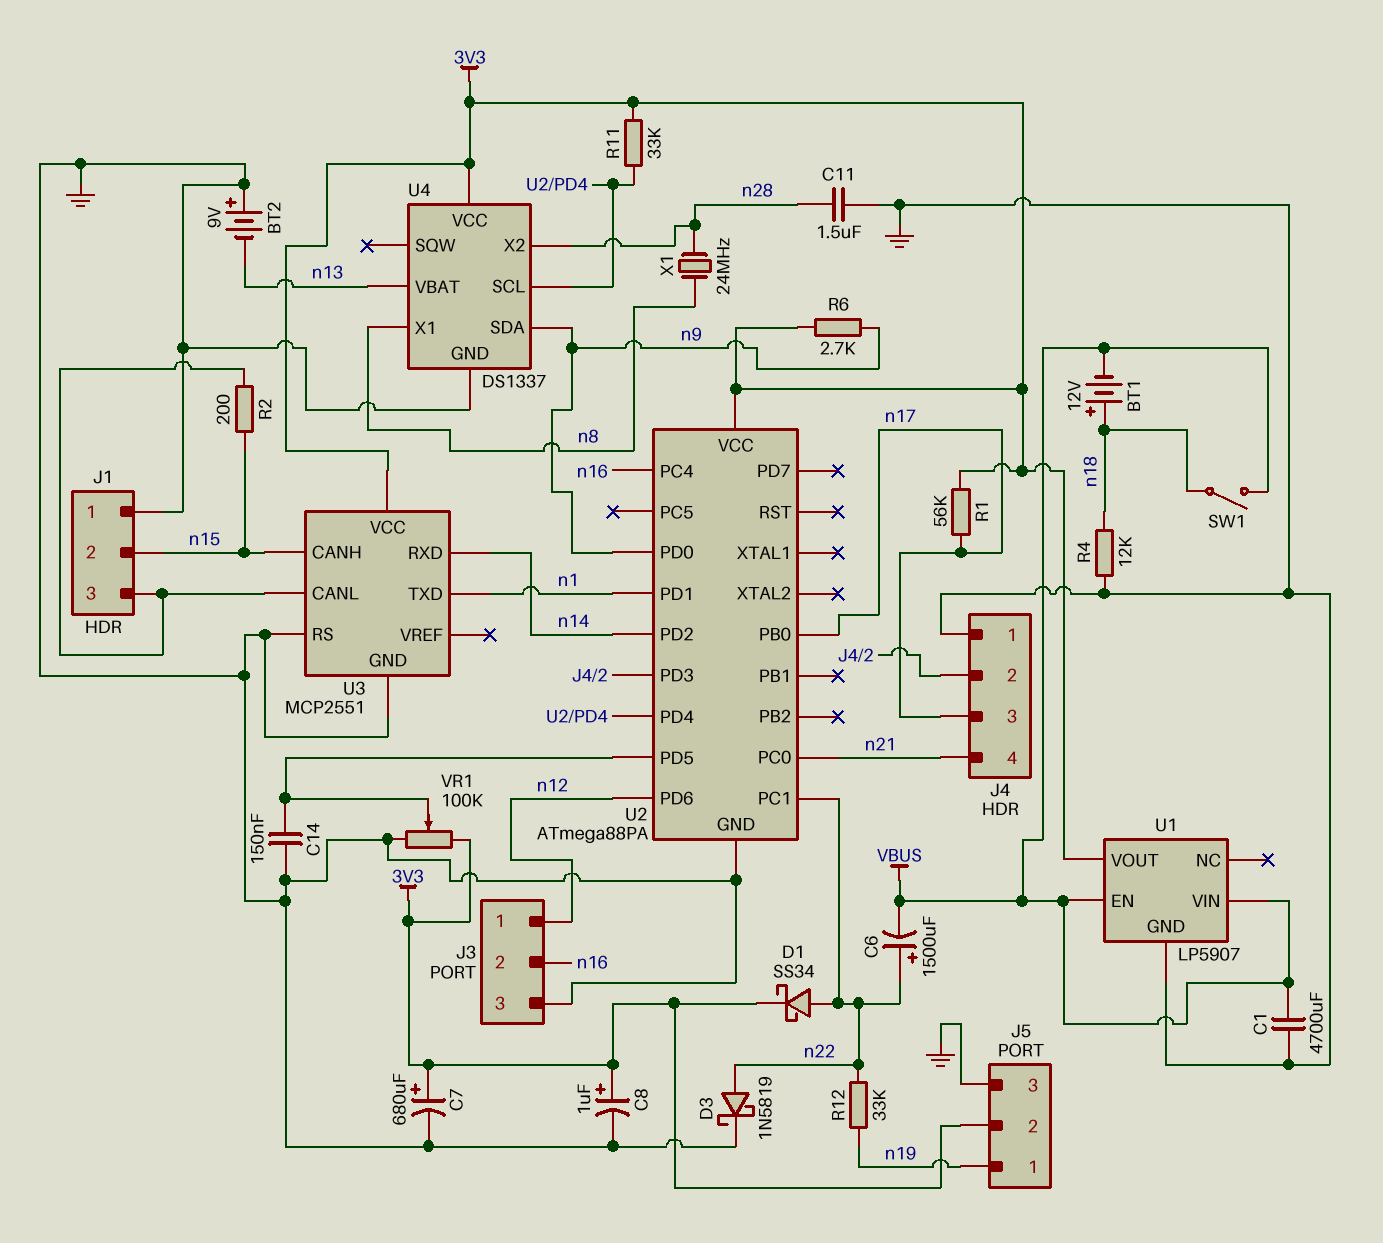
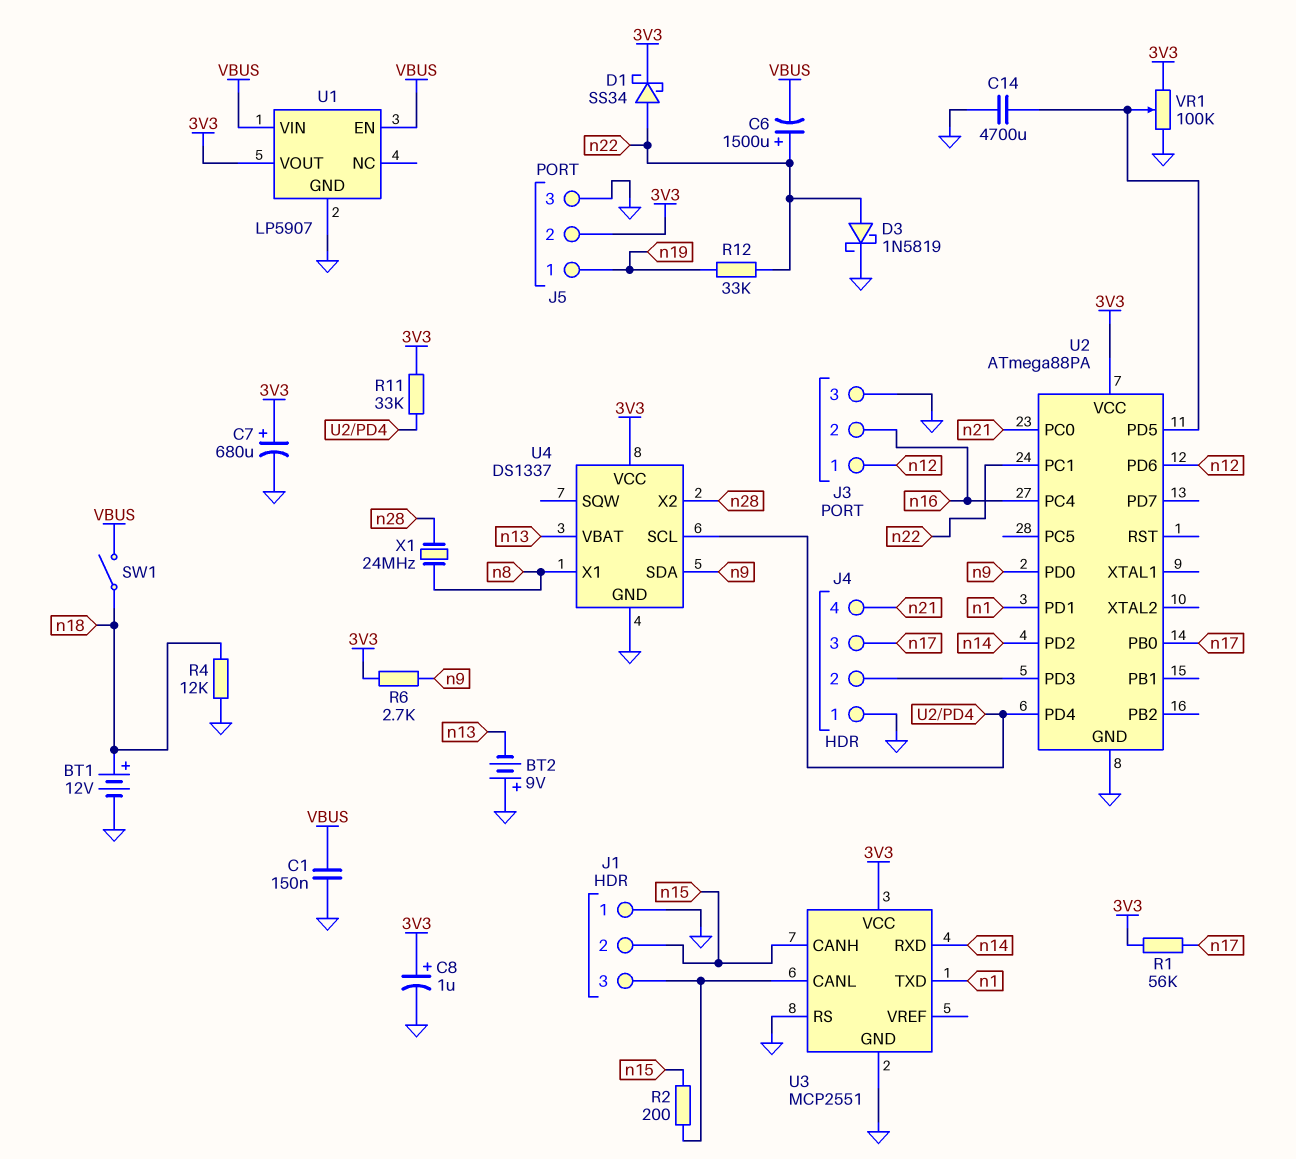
BT1: 12V (plus n18, minus VBUS) -> 12V (plus n18, minus GND)
C1: 4700uF (GND, VBUS) -> 150nF (GND, VBUS)
C11: 1.5uF (GND, n28) -> none
C14: 150nF (GND, U2/PD5) -> 4700uF (GND, U2/PD5)

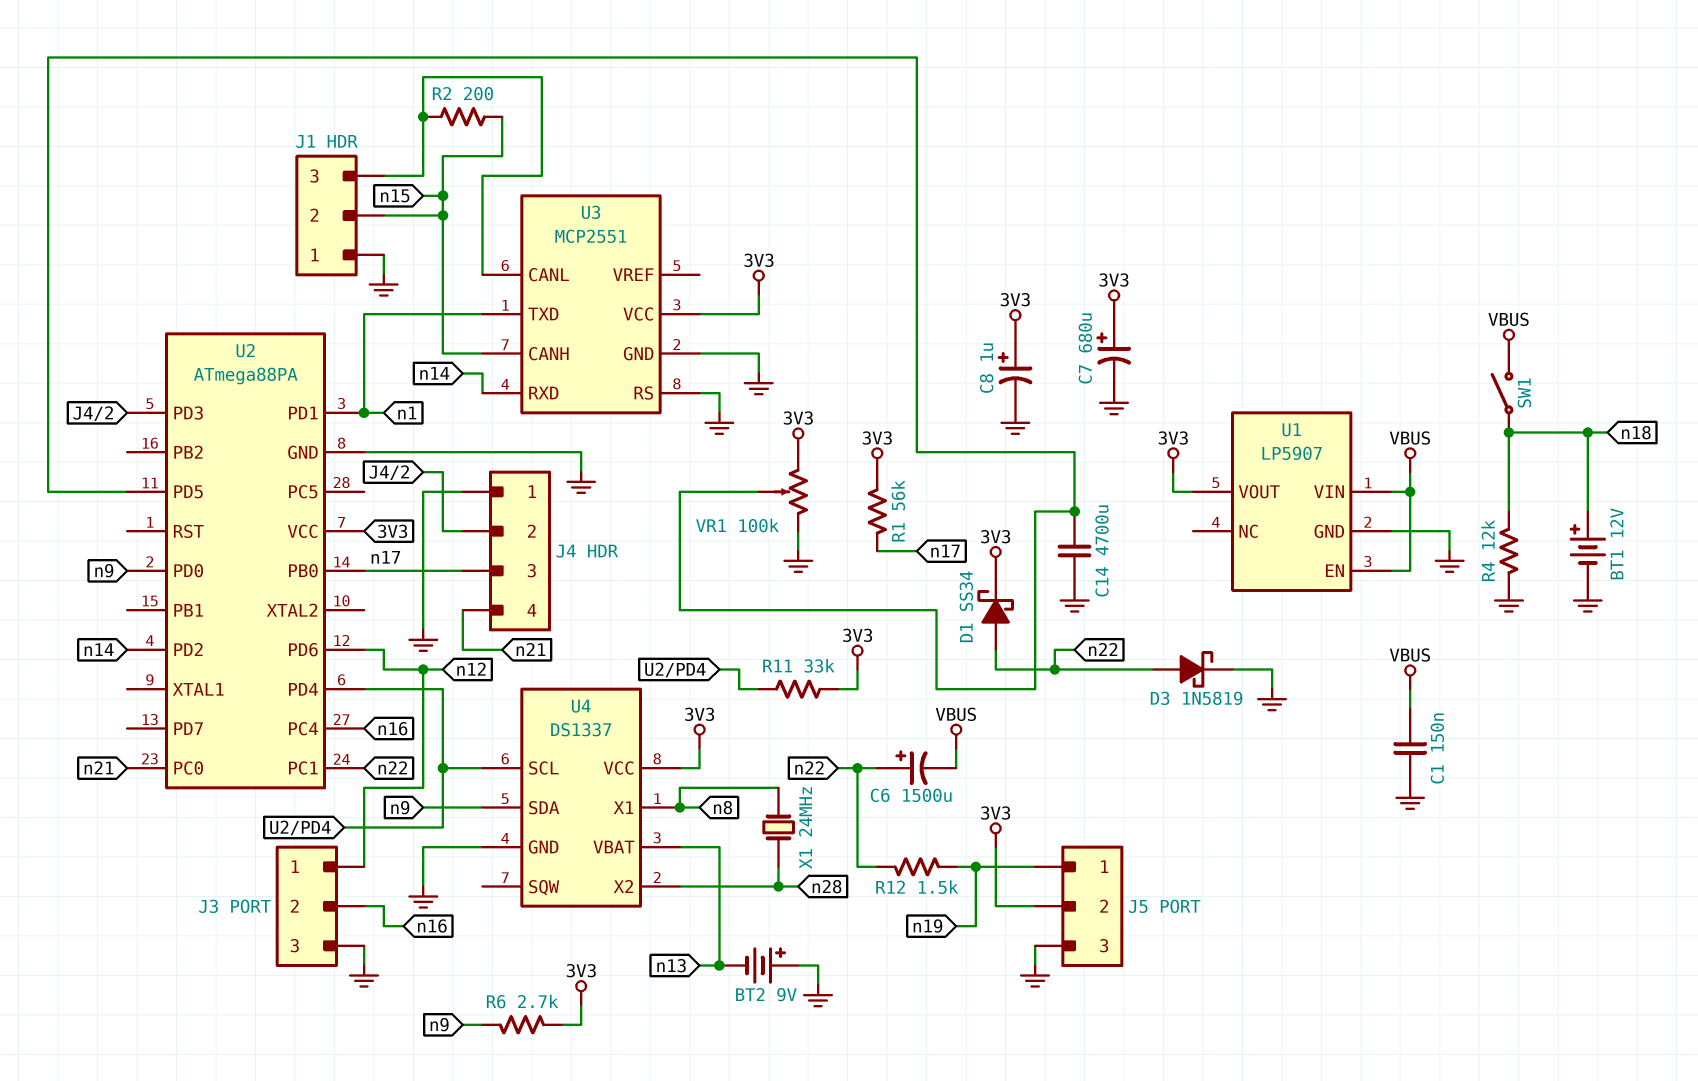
R12: 33k (n19, n22) -> 1.5k (n19, n22)

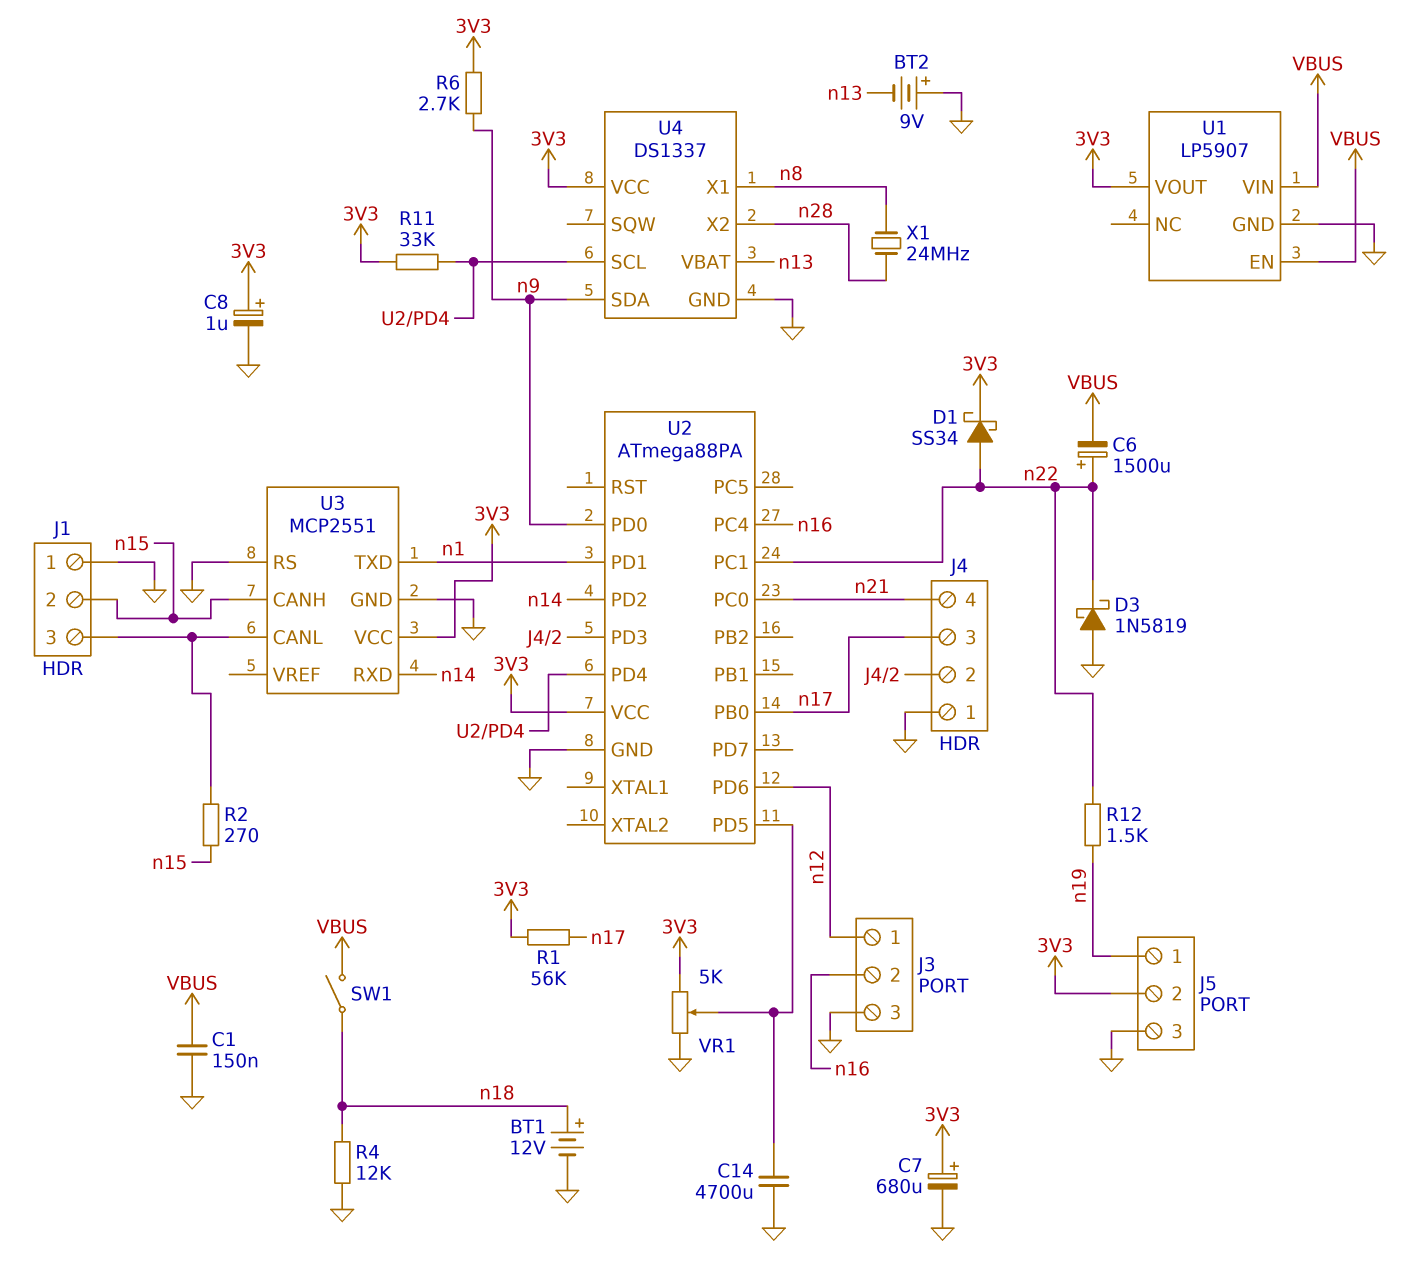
D3: schottky 1N5819 (A n22, K GND) -> schottky 1N5819 (A GND, K n22)
R2: 200 (J1/3, n15) -> 270 (J1/3, n15)
VR1: 100k (3V3, GND, wiper U2/PD5) -> 5k (3V3, GND, wiper U2/PD5)

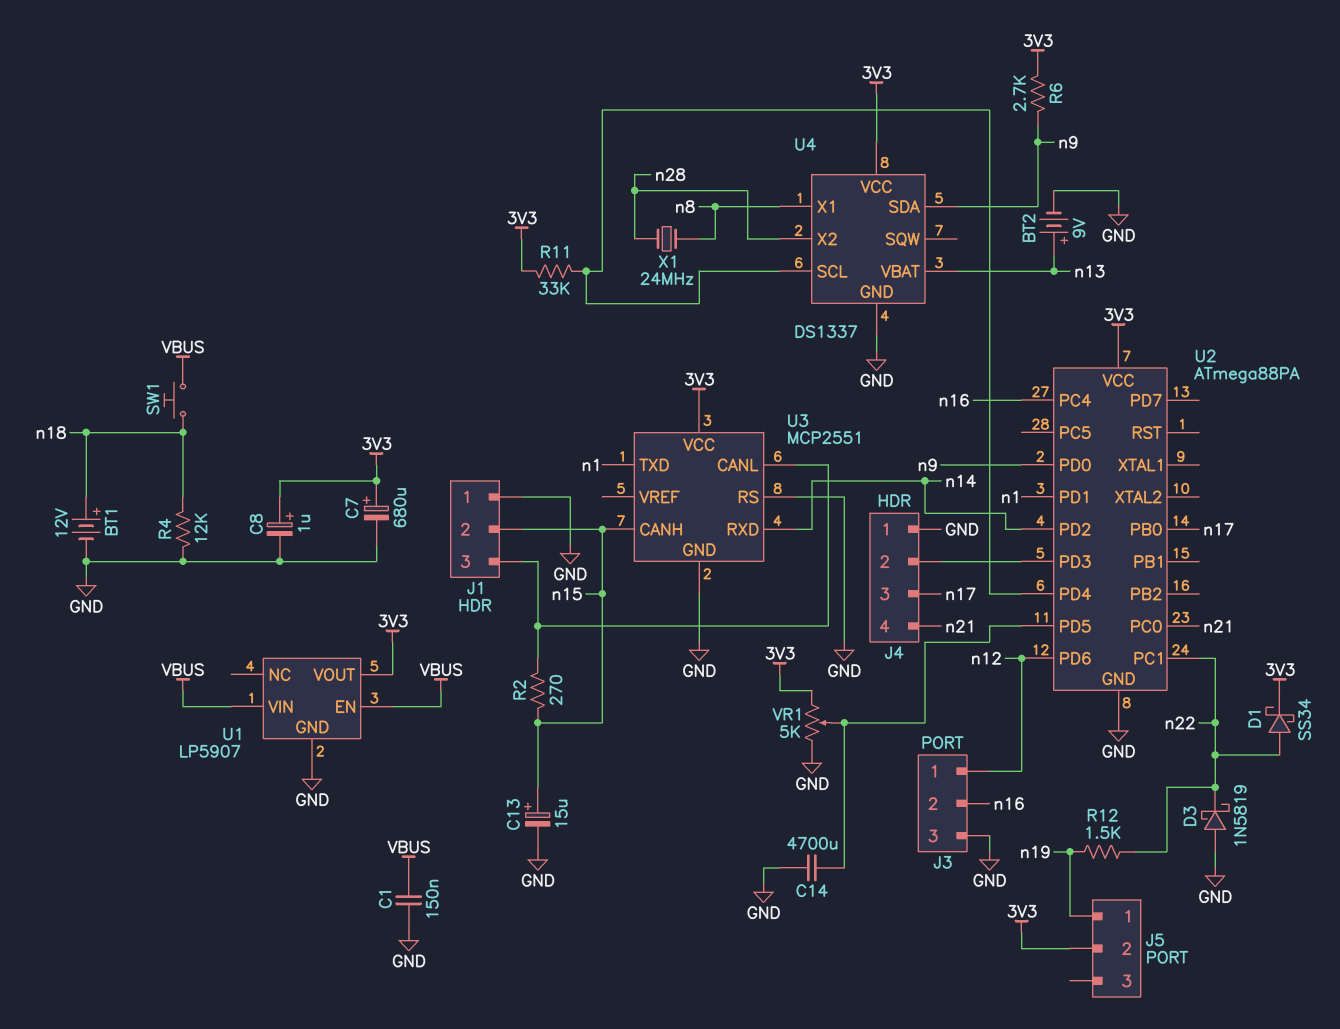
BT2: 9V (plus GND, minus n13) -> 9V (plus n13, minus GND)
C6: 1500uF (plus n22, minus VBUS) -> none
C13: none -> 15uF (plus n15, minus GND)
J5 pin 3: GND -> none
R1: 56k (3V3, n17) -> none
SW1: switch (VBUS, n18) -> button (VBUS, n18)

